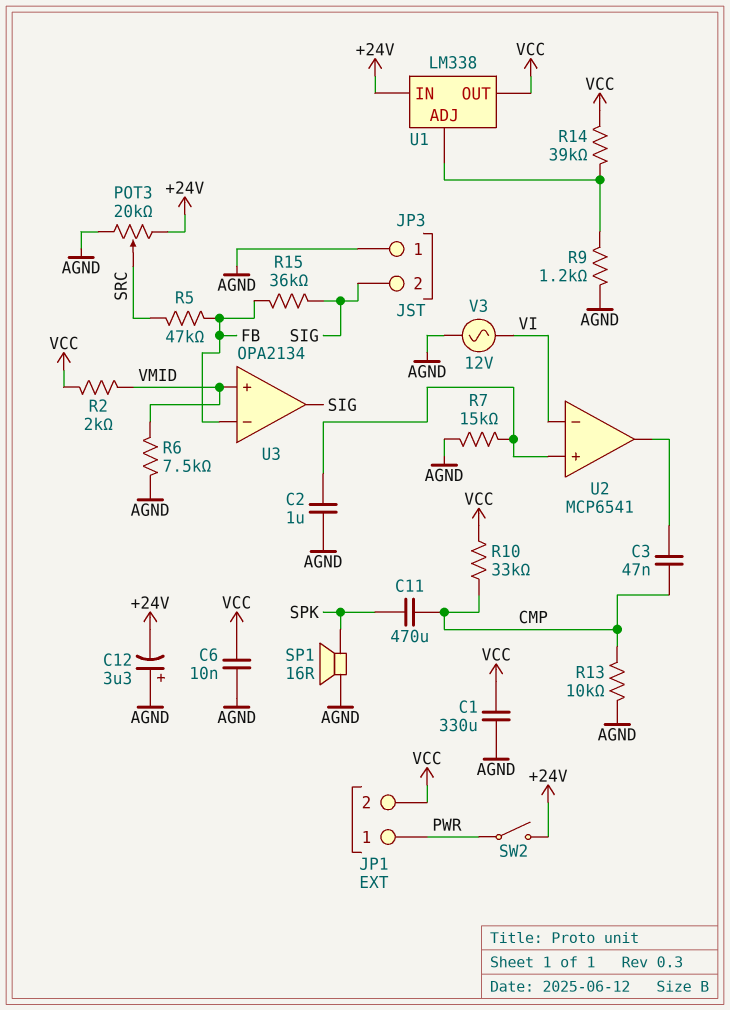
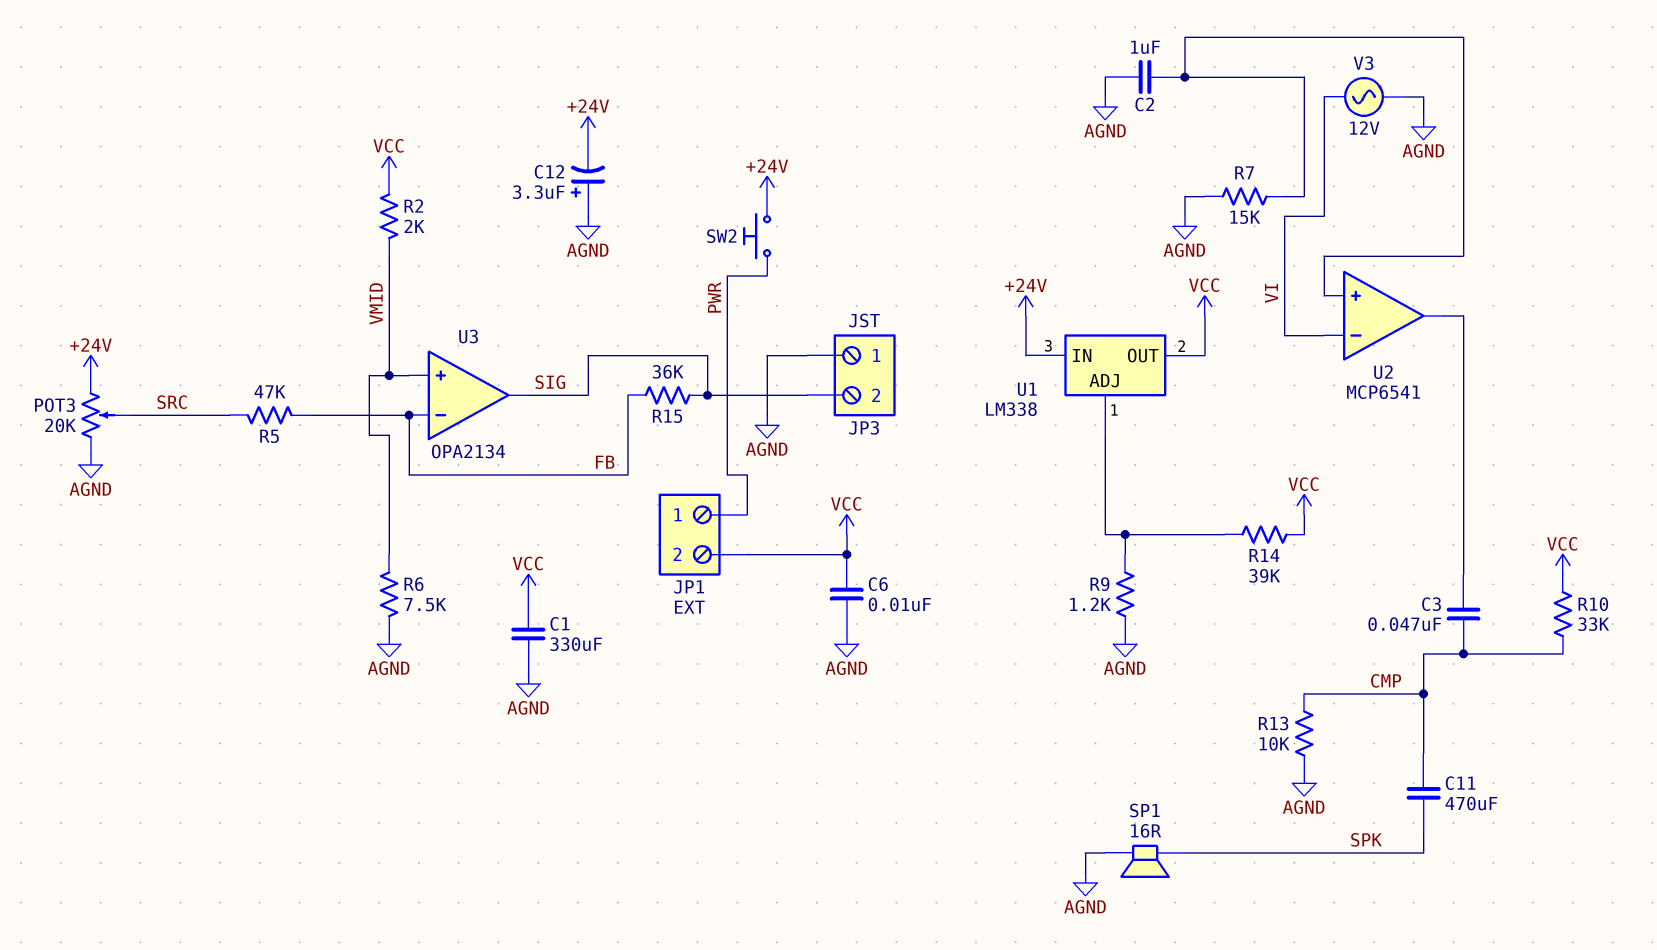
SW2: switch (+24V, PWR) -> button (+24V, PWR)

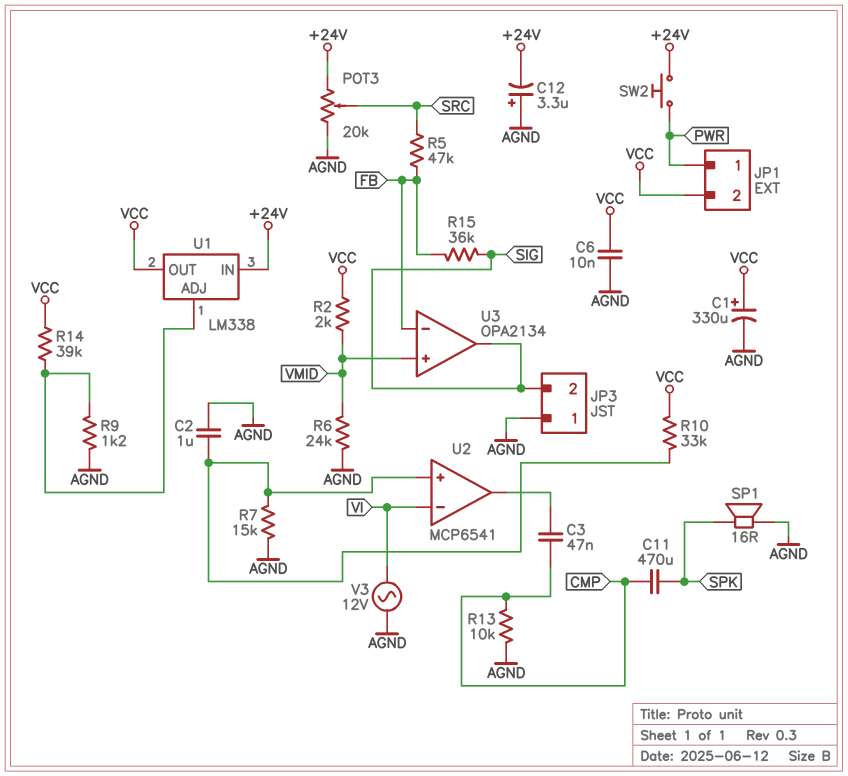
C1: 330uF (AGND, VCC) -> 330uF (plus VCC, minus AGND)
R6: 7.5k (AGND, VMID) -> 24k (AGND, VMID)
R10: 33k (CMP, VCC) -> 33k (U2/in+, VCC)

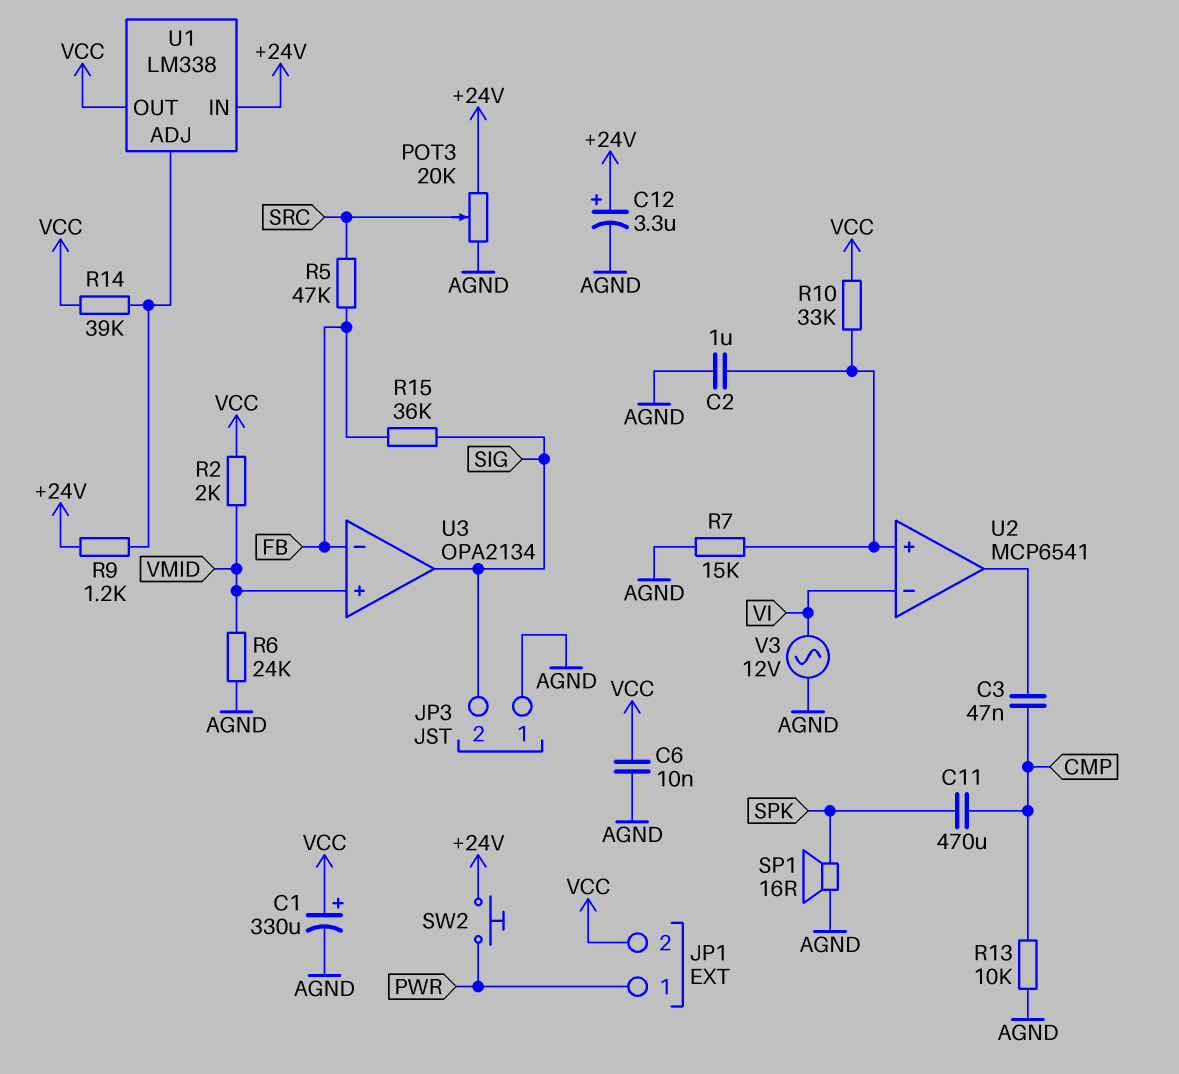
C12: 3.3uF (plus AGND, minus +24V) -> 3.3uF (plus +24V, minus AGND)
R9: 1.2k (AGND, U1/ADJ) -> 1.2k (+24V, U1/ADJ)

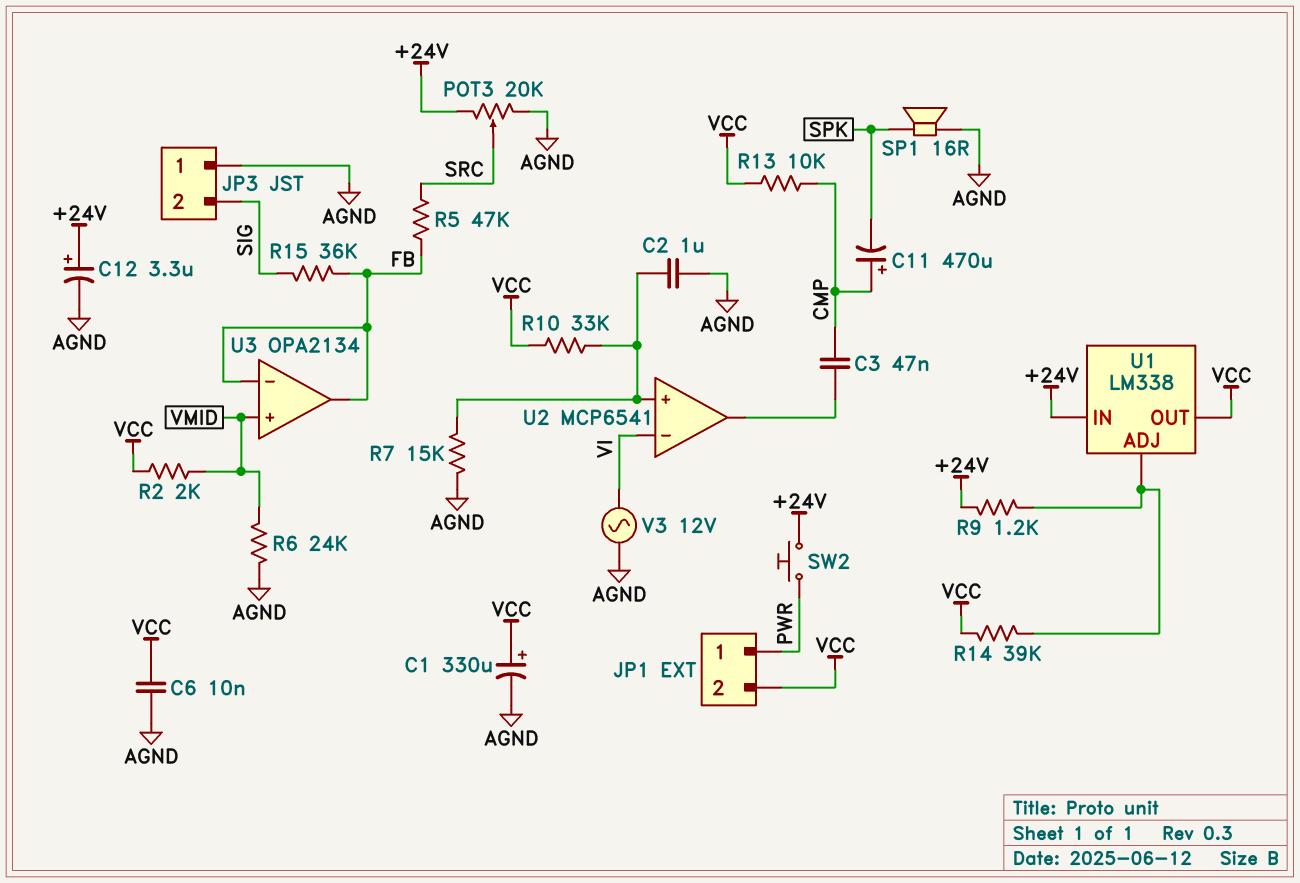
C11: 470uF (CMP, SPK) -> 470uF (plus CMP, minus SPK)
R13: 10k (AGND, CMP) -> 10k (CMP, VCC)
U3 pin out: SIG -> FB

